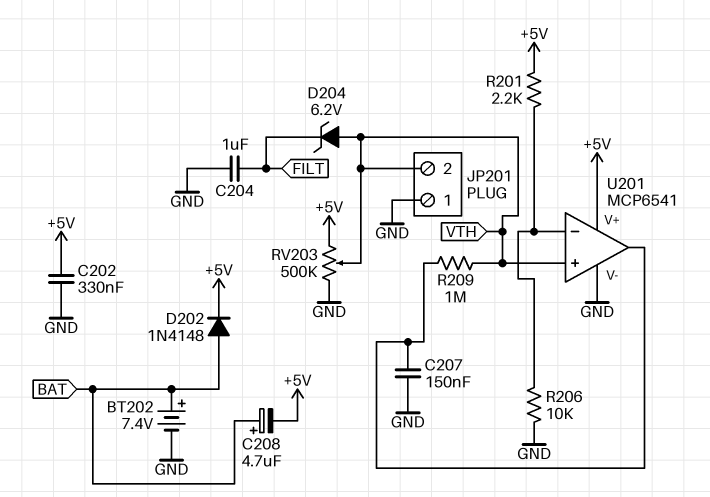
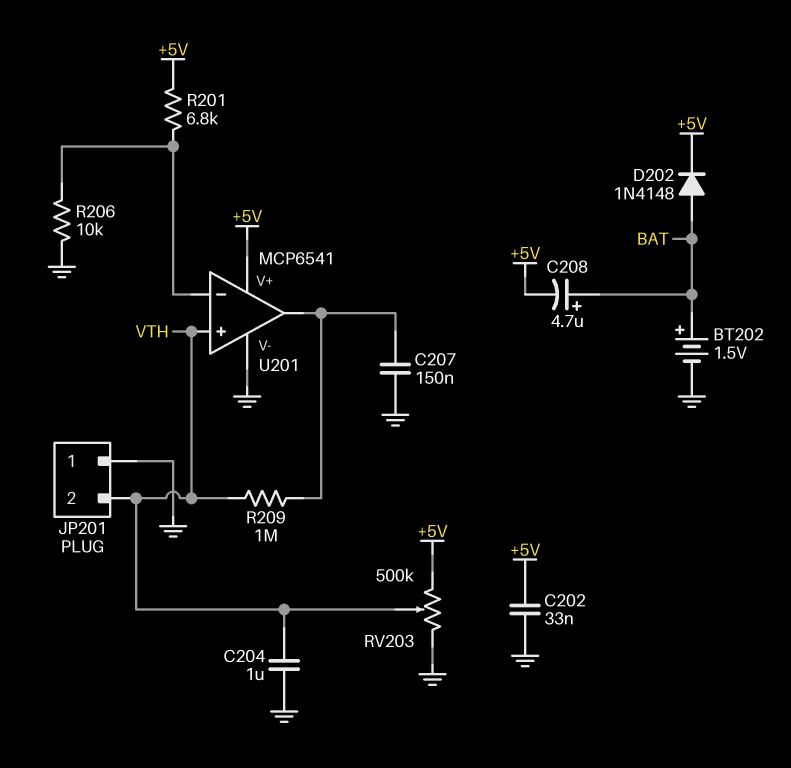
BT202: 7.4V (plus BAT, minus GND) -> 1.5V (plus BAT, minus GND)
C202: 330nF (+5V, GND) -> 33nF (+5V, GND)
C204: 1uF (FILT, GND) -> 1uF (GND, VTH)
D204: zener 6.2V (A VTH, K FILT) -> none
R201: 2.2k (+5V, U201/in-) -> 6.8k (+5V, U201/in-)

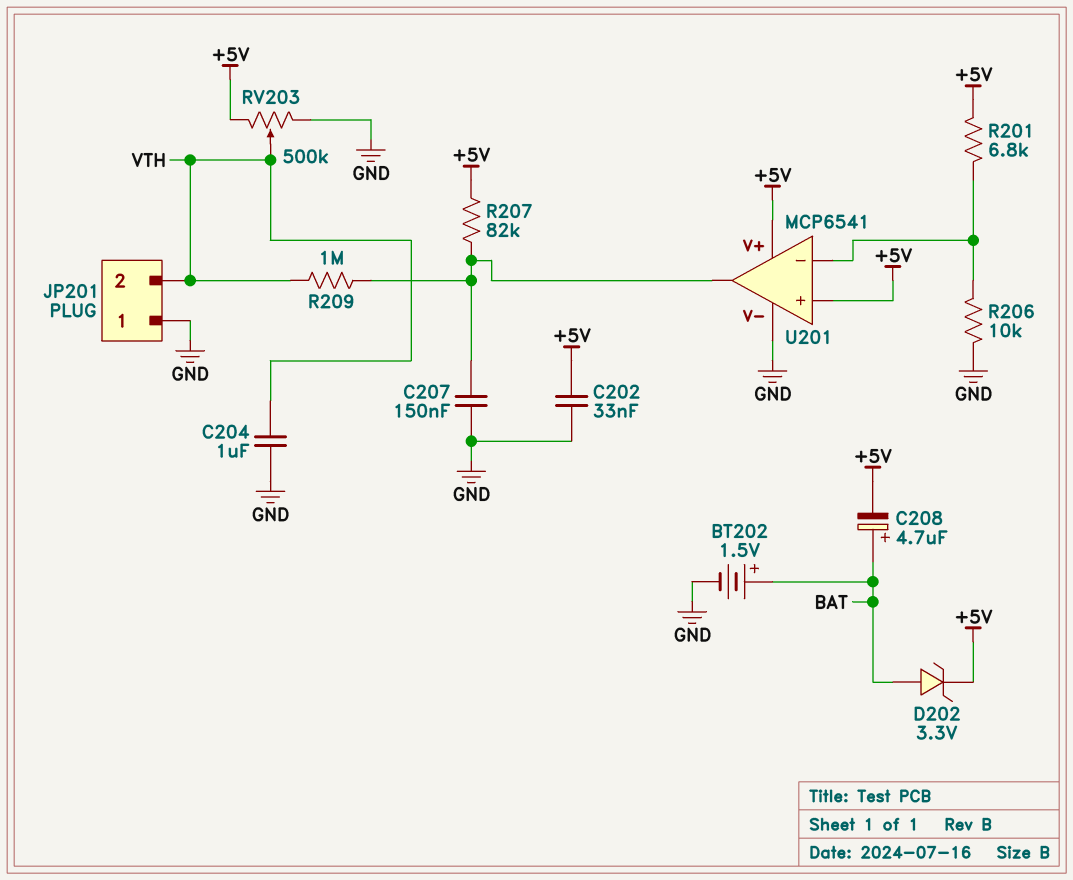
D202: diode 1N4148 (A BAT, K +5V) -> zener 3.3V (A BAT, K +5V)
R207: none -> 82k (+5V, U201/out)
U201 pin in+: VTH -> +5V

